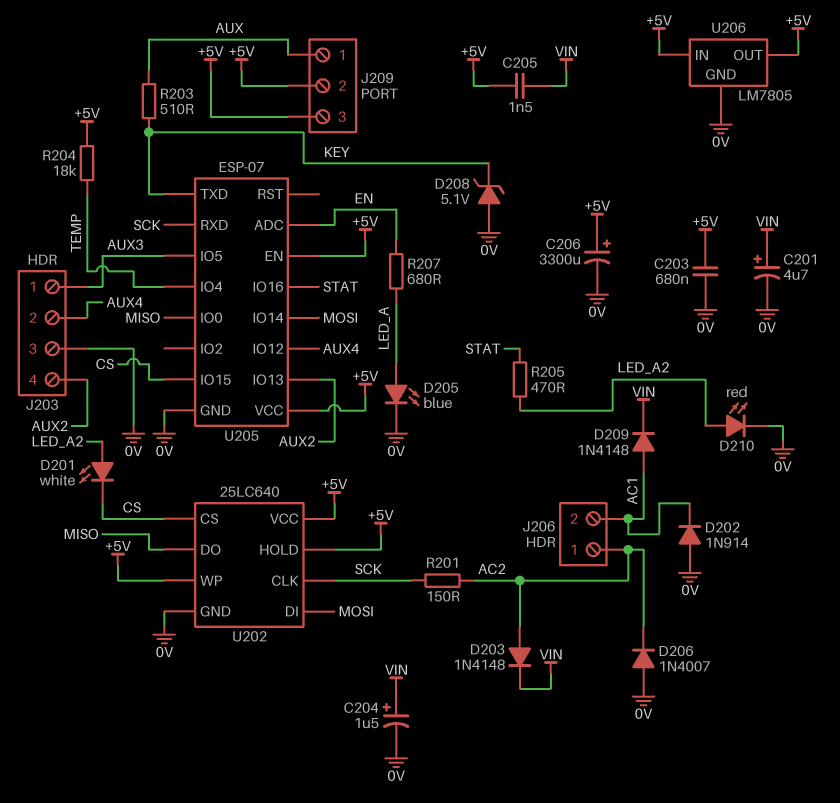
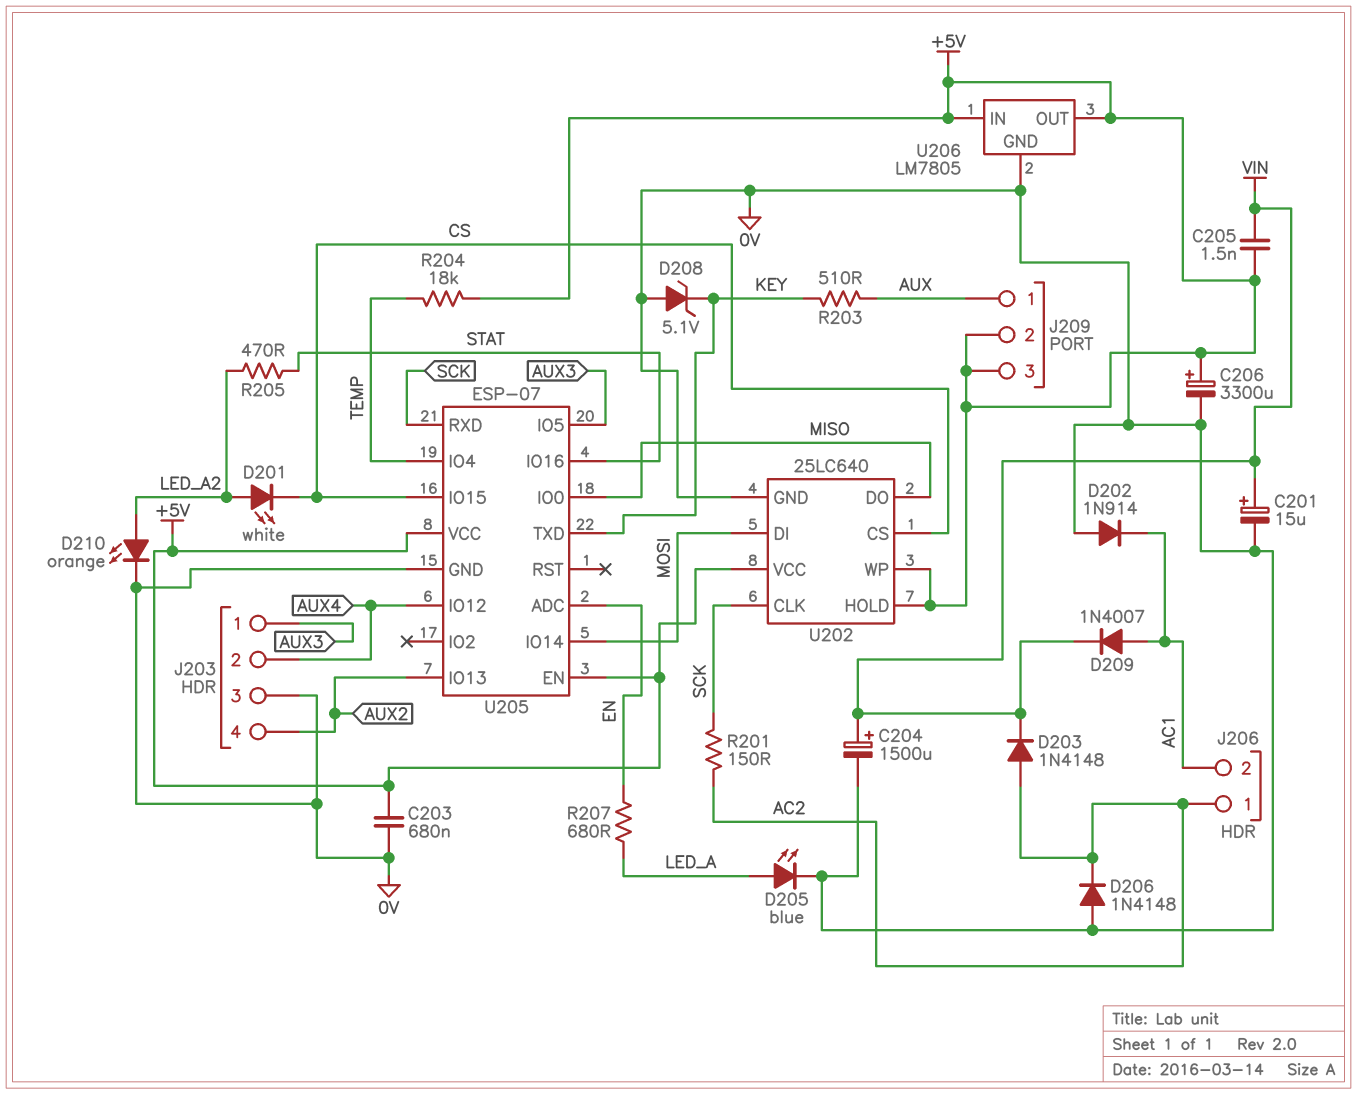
C201: 4.7uF (plus VIN, minus 0V) -> 15uF (plus VIN, minus 0V)
C204: 1.5uF (plus VIN, minus 0V) -> 1500uF (plus VIN, minus 0V)
D206: diode 1N4007 (A 0V, K AC2) -> diode 1N4148 (A 0V, K AC2)
D209: diode 1N4148 (A AC1, K VIN) -> diode 1N4007 (A AC1, K VIN)
D210: LED red (A LED_A2, K 0V) -> LED orange (A LED_A2, K 0V)

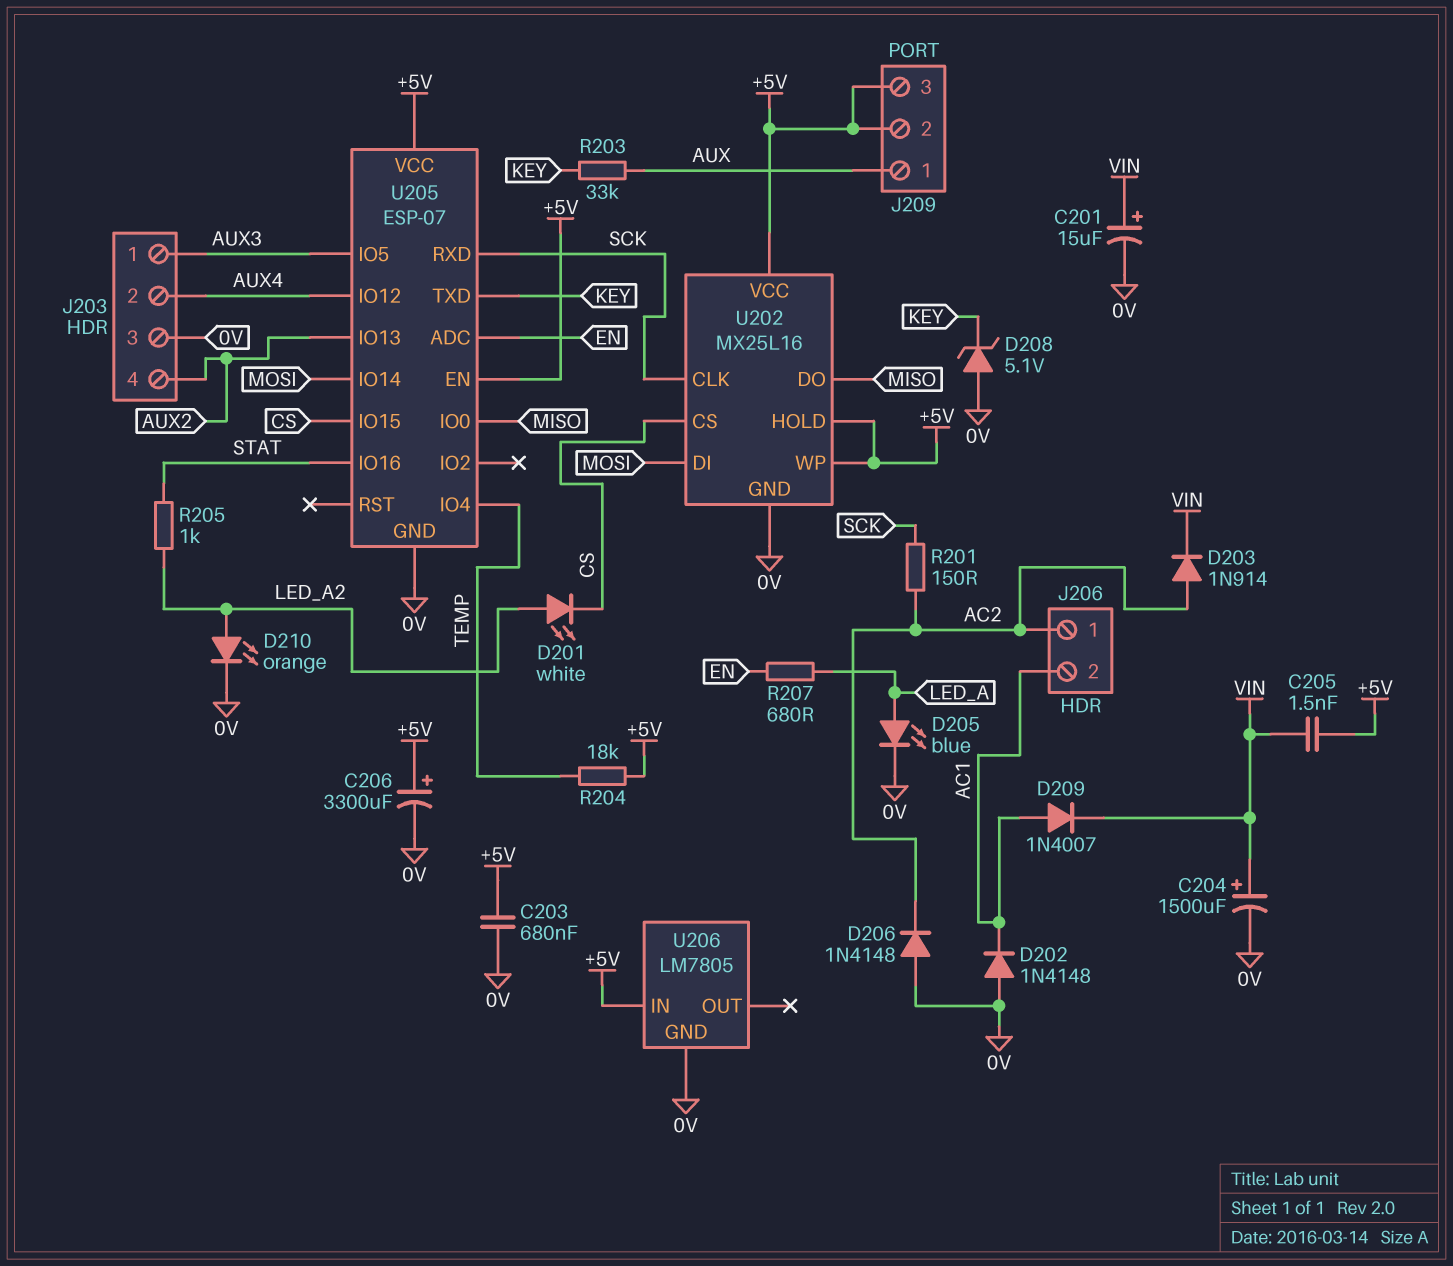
D202: diode 1N914 (A 0V, K AC1) -> diode 1N4148 (A 0V, K AC1)
D203: diode 1N4148 (A AC2, K VIN) -> diode 1N914 (A AC2, K VIN)
R203: 510 (AUX, KEY) -> 33k (AUX, KEY)
R205: 470 (LED_A2, STAT) -> 1k (LED_A2, STAT)
U202: 25LC640 -> MX25L16
U206 pin OUT: +5V -> none

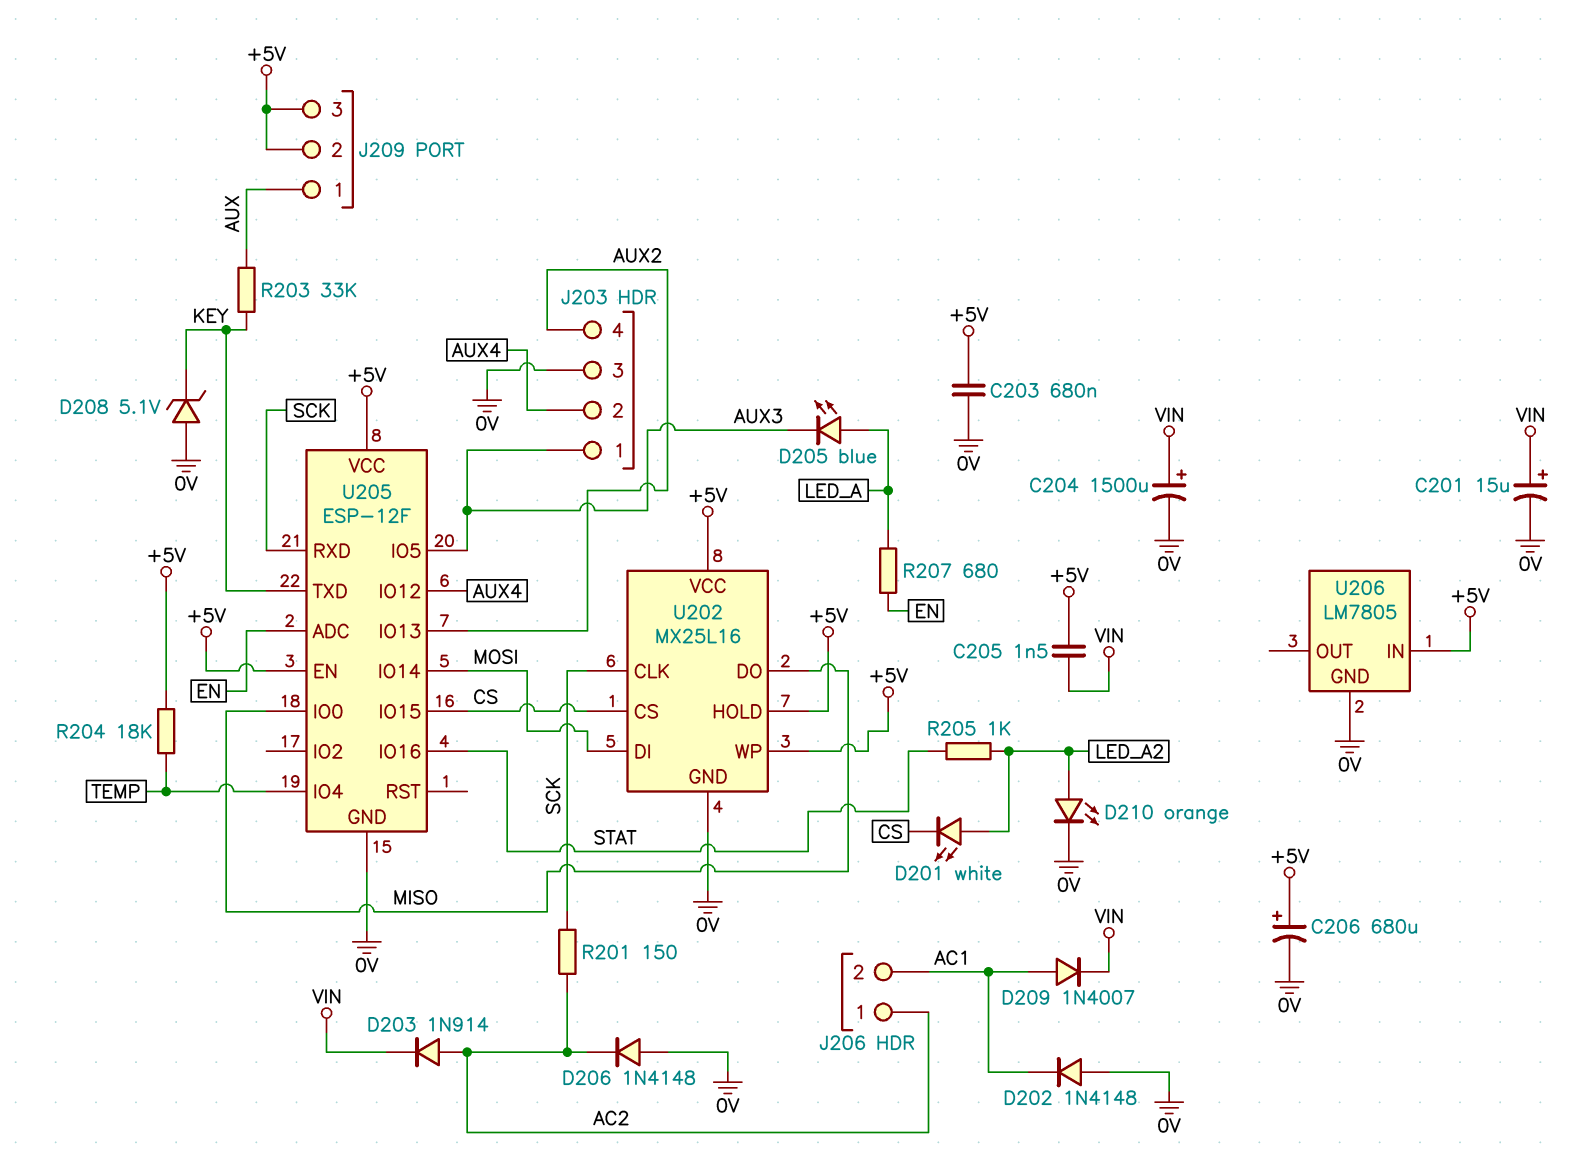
C206: 3300uF (plus +5V, minus 0V) -> 680uF (plus +5V, minus 0V)
D205: LED blue (A LED_A, K 0V) -> LED blue (A LED_A, K AUX3)
U205: ESP-07 -> ESP-12F

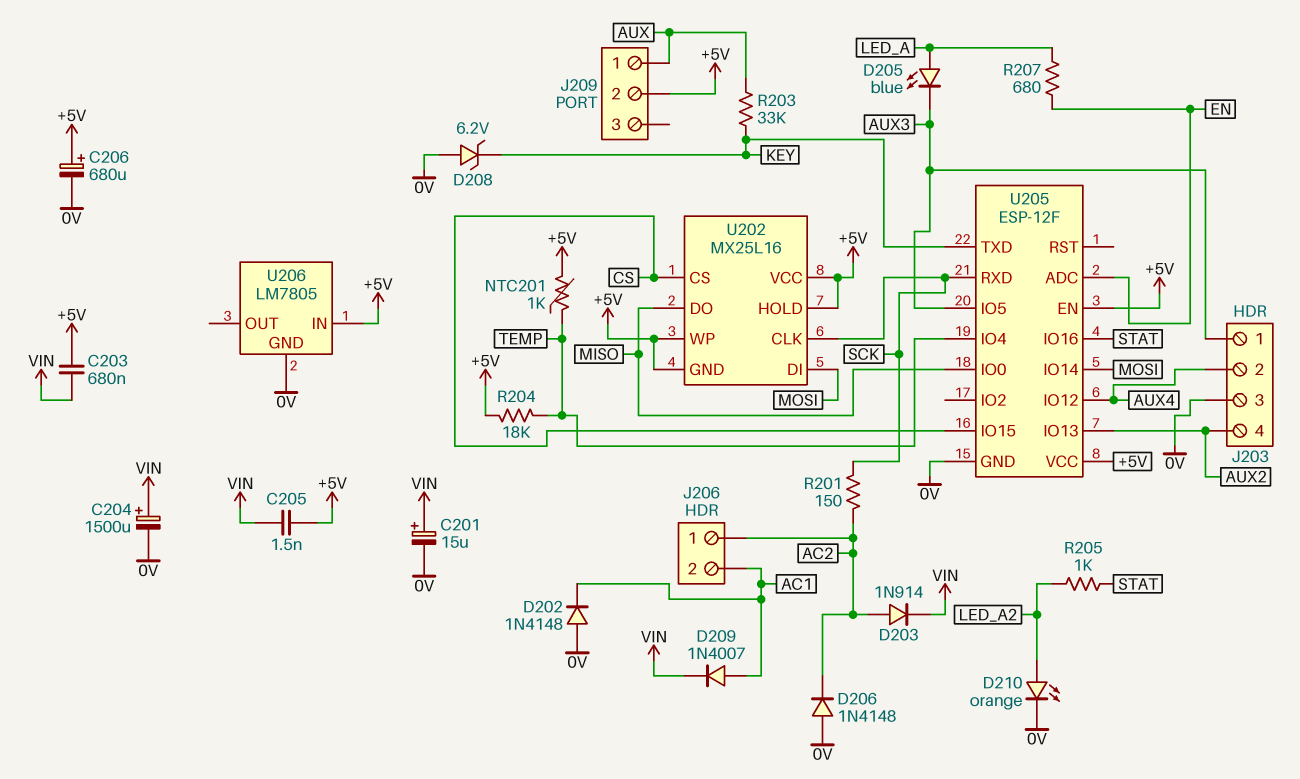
C203: 680nF (+5V, 0V) -> 680nF (+5V, VIN)
D201: LED white (A LED_A2, K CS) -> none
D208: zener 5.1V (A 0V, K KEY) -> zener 6.2V (A 0V, K KEY)
J209 pin 3: +5V -> none
NTC201: none -> 1k (+5V, TEMP)
U202 pin GND: 0V -> +5V

